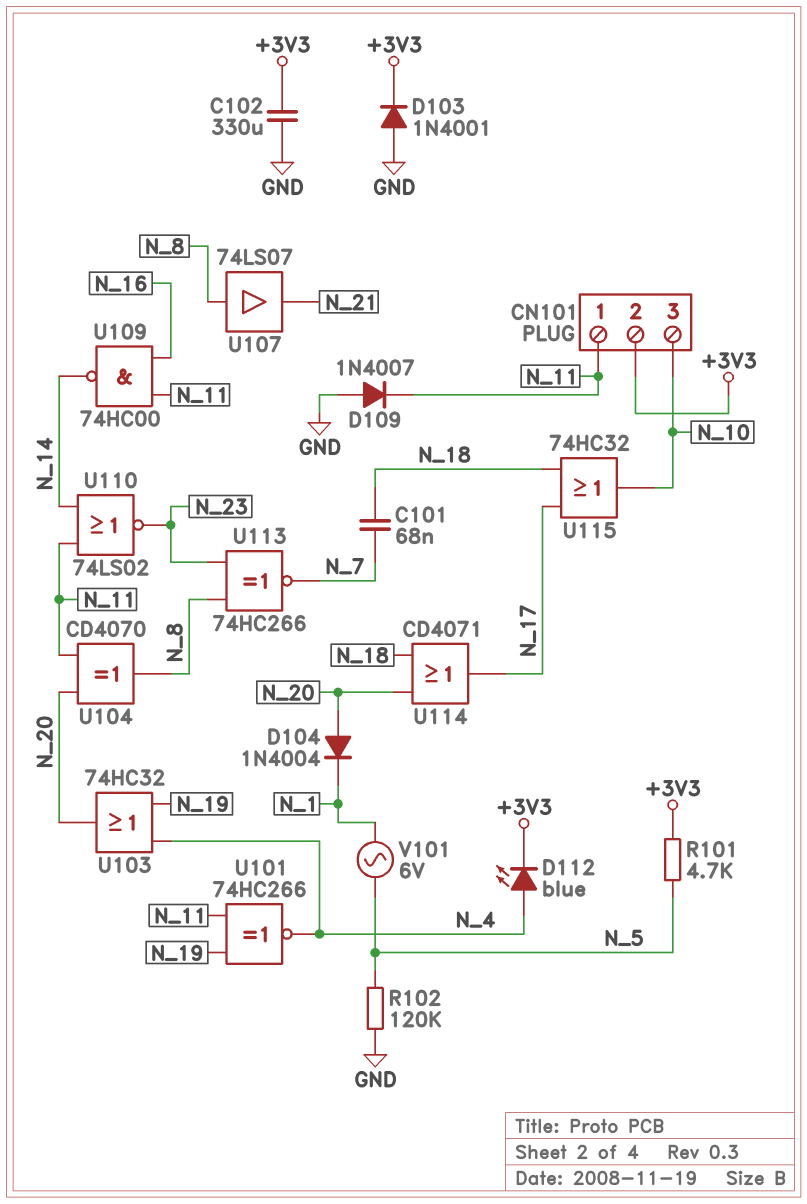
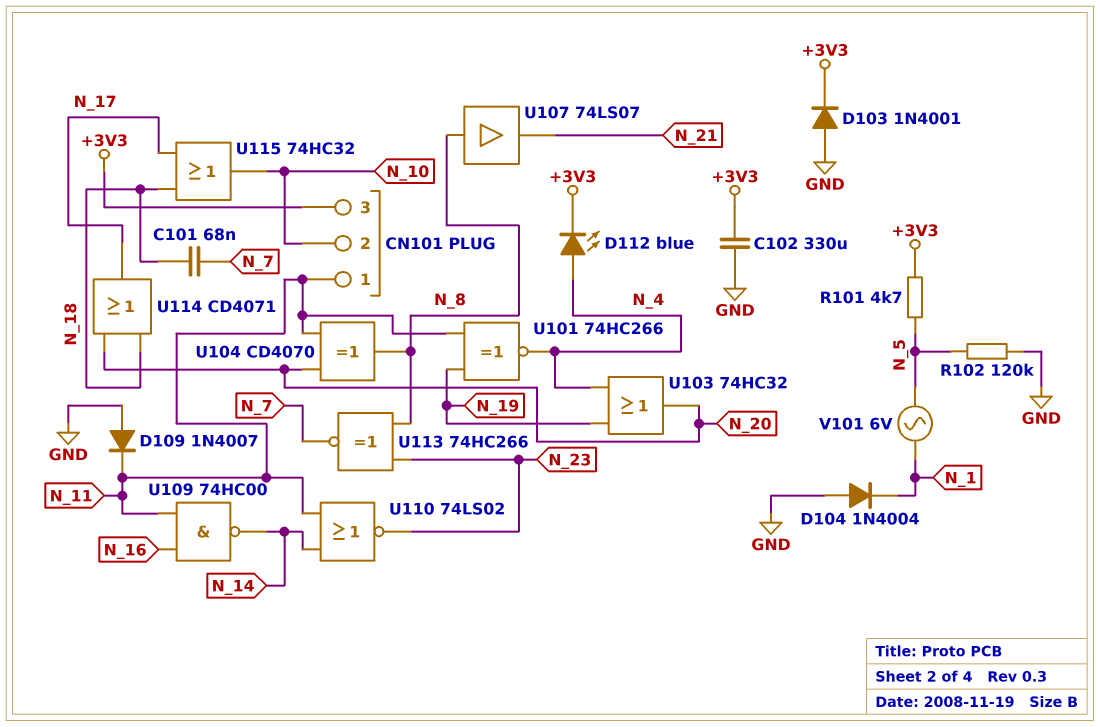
CN101 pin 2: +3V3 -> N_10
CN101 pin 3: N_10 -> +3V3
D104: diode 1N4004 (A N_20, K N_1) -> diode 1N4004 (A GND, K N_1)

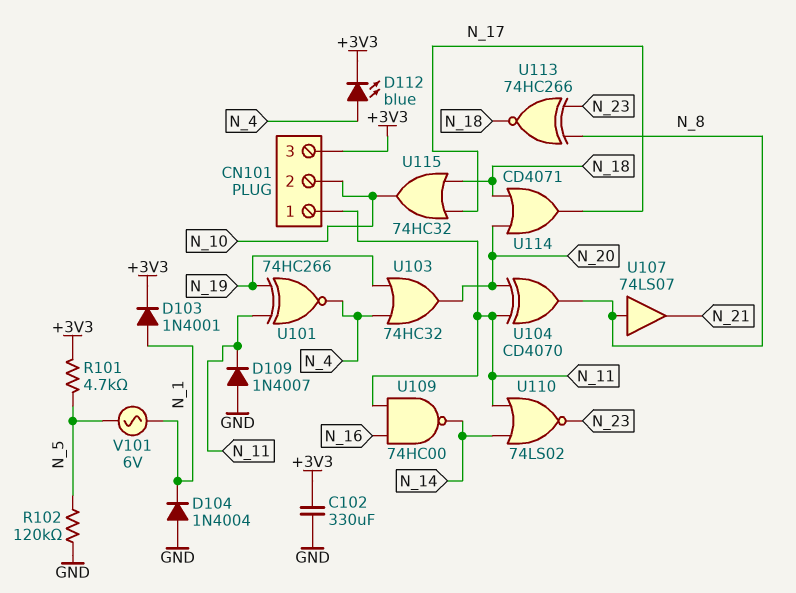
C101: 68nF (N_7, N_18) -> none
D103: diode 1N4001 (A GND, K +3V3) -> diode 1N4001 (A N_1, K +3V3)
U113: XNOR 74HC266 (in N_8, in N_23, out N_7) -> XNOR 74HC266 (in N_8, in N_23, out N_18)

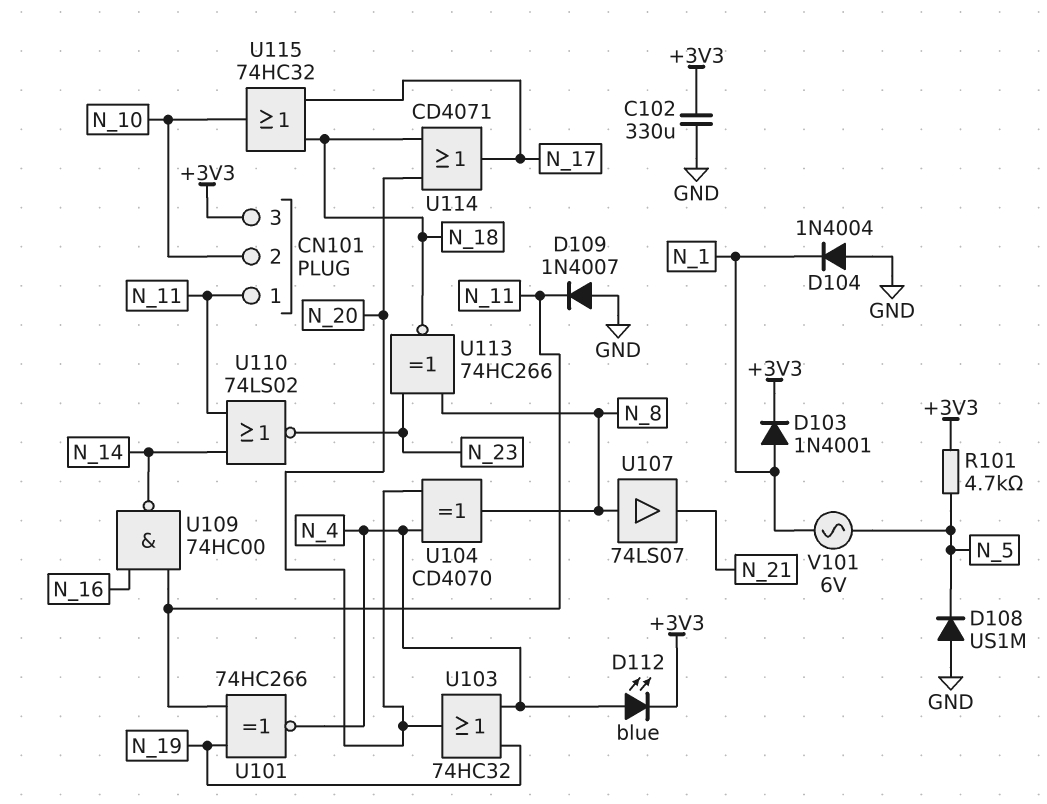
D108: none -> diode US1M (A GND, K N_5)
R102: 120k (GND, N_5) -> none
U104: XOR CD4070 (in N_11, in N_20, out N_8) -> XOR CD4070 (in N_4, in N_20, out N_8)

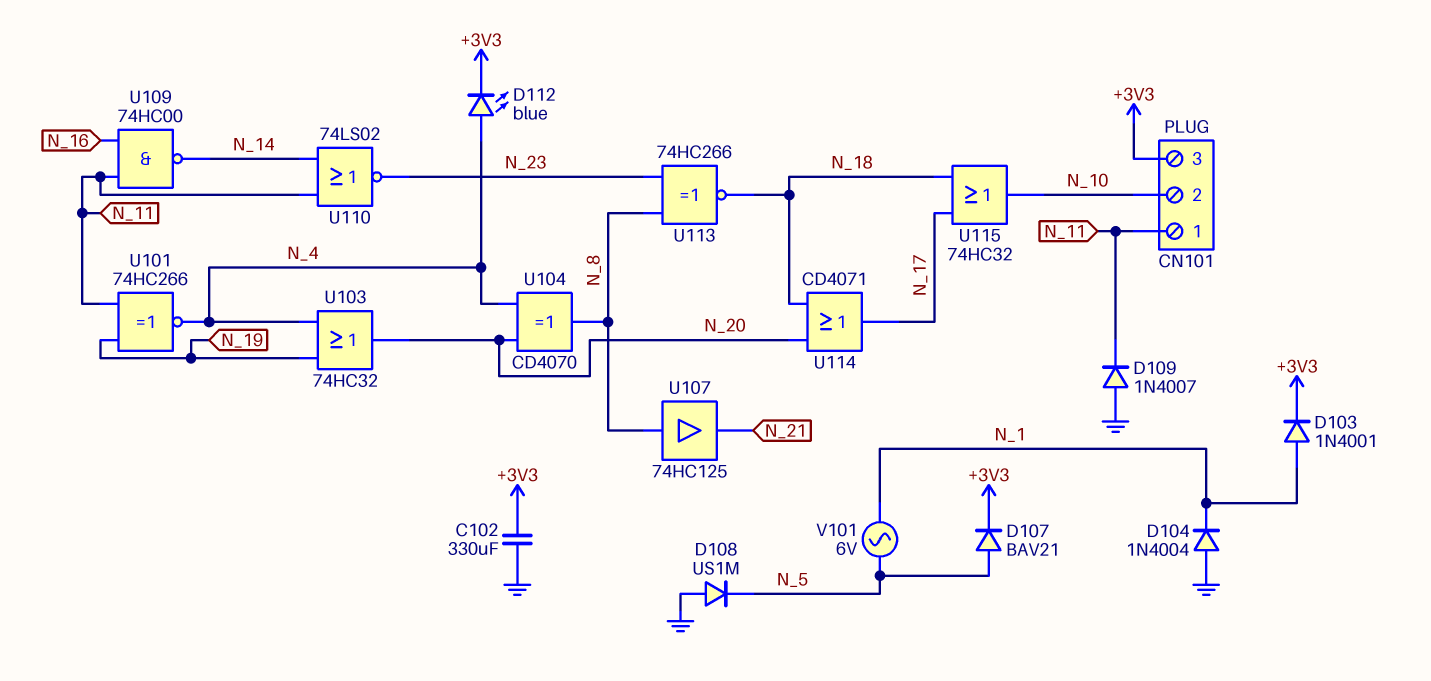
D107: none -> diode BAV21 (A N_5, K +3V3)
R101: 4.7k (+3V3, N_5) -> none
U107: buffer 74LS07 (in N_8, out N_21) -> buffer 74HC125 (in N_8, out N_21)

